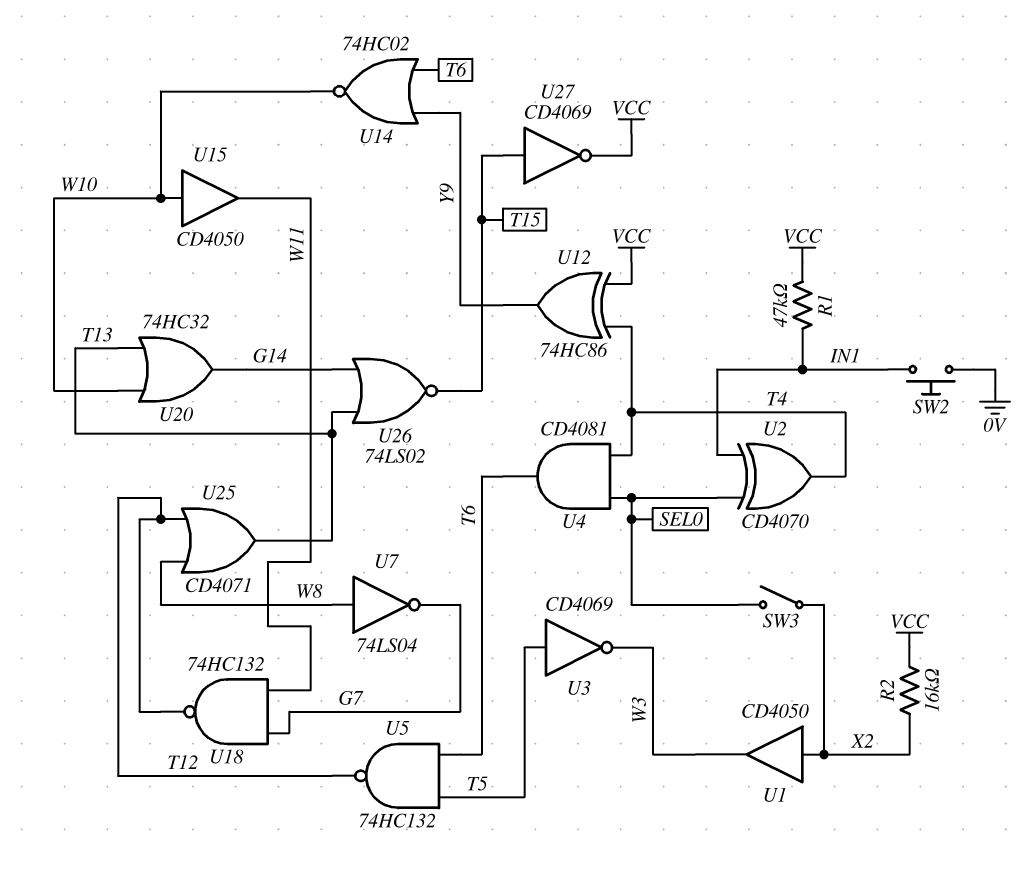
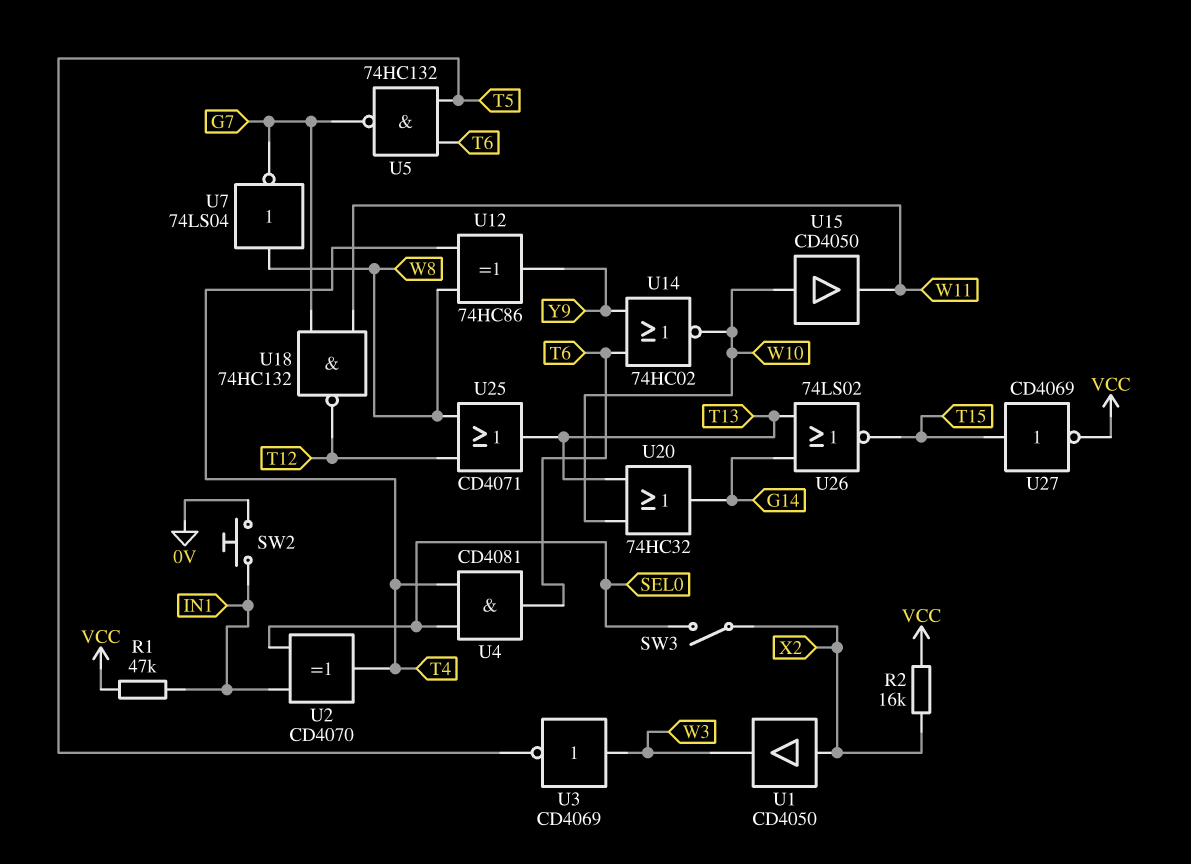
U3: NOT CD4069 (in T5, out W3) -> NOT CD4069 (in W3, out T5)
U5: NAND 74HC132 (in T5, in T6, out T12) -> NAND 74HC132 (in T5, in T6, out G7)
U12: XOR 74HC86 (in T4, in VCC, out Y9) -> XOR 74HC86 (in T4, in W8, out Y9)

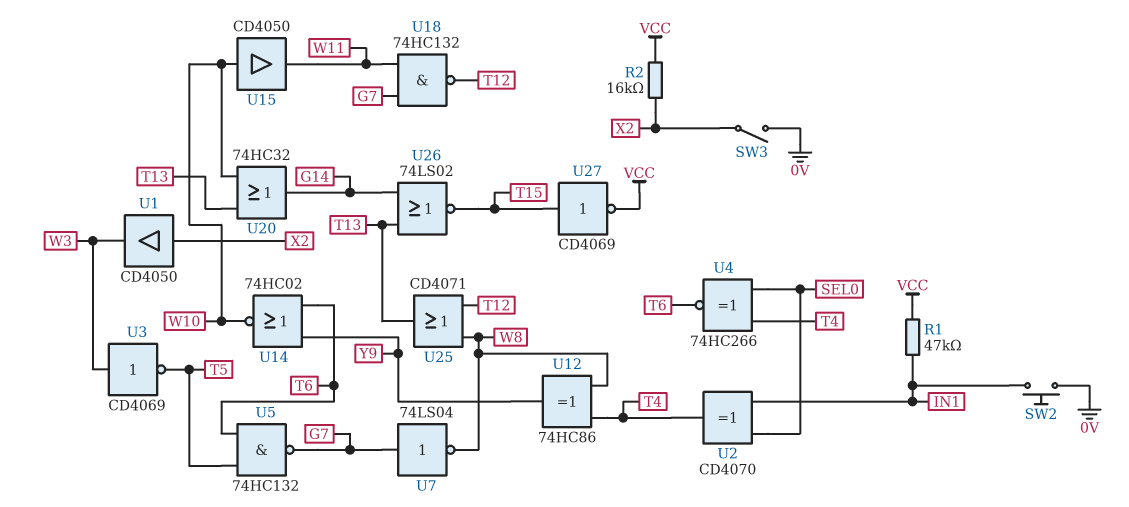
SW3: switch (SEL0, X2) -> switch (0V, X2)
U4: AND CD4081 (in SEL0, in T4, out T6) -> XNOR 74HC266 (in SEL0, in T4, out T6)
U7: NOT 74LS04 (in W8, out G7) -> NOT 74LS04 (in G7, out W8)

